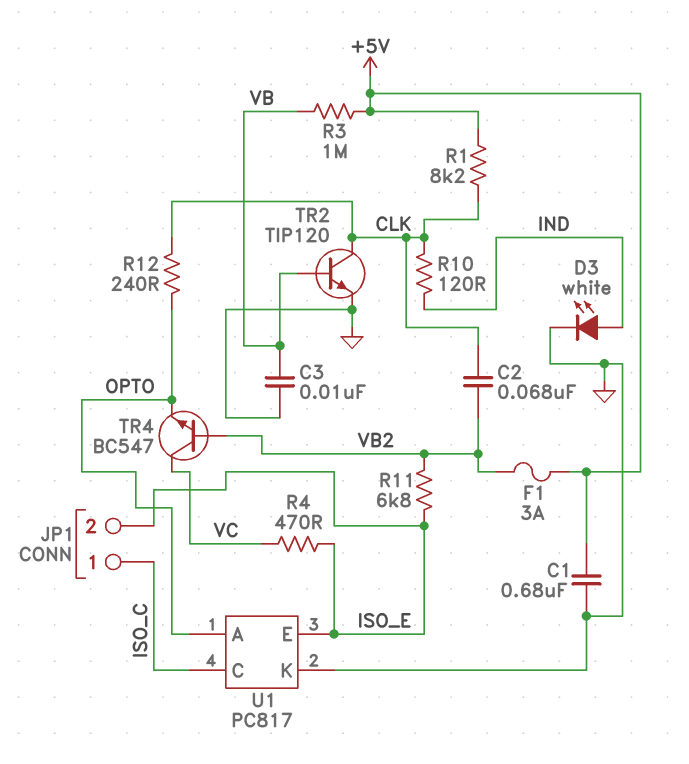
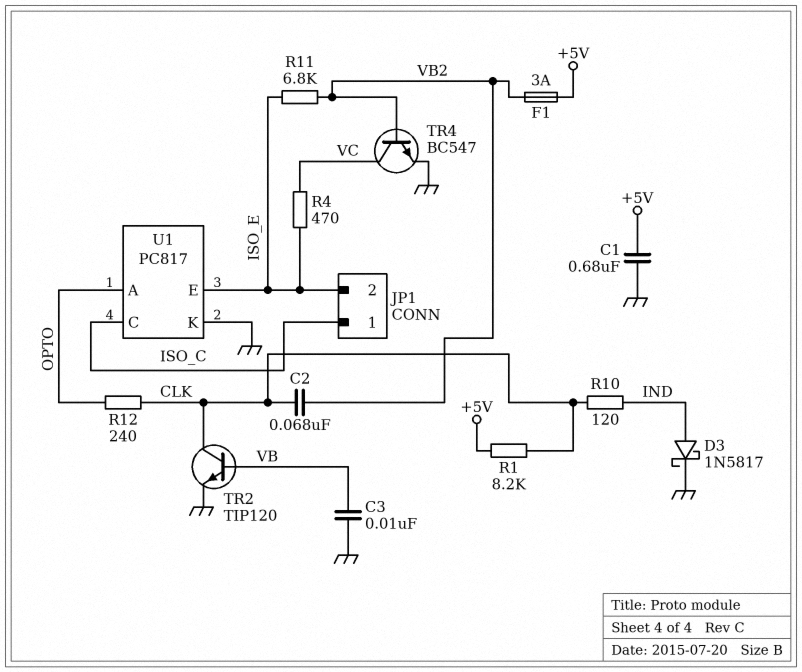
D3: LED white (A IND, K GND) -> schottky 1N5817 (A IND, K GND)
R3: 1M (+5V, VB) -> none
TR4: NPN BC547 (B VB2, C VC, E OPTO) -> NPN BC547 (B VB2, C VC, E GND)

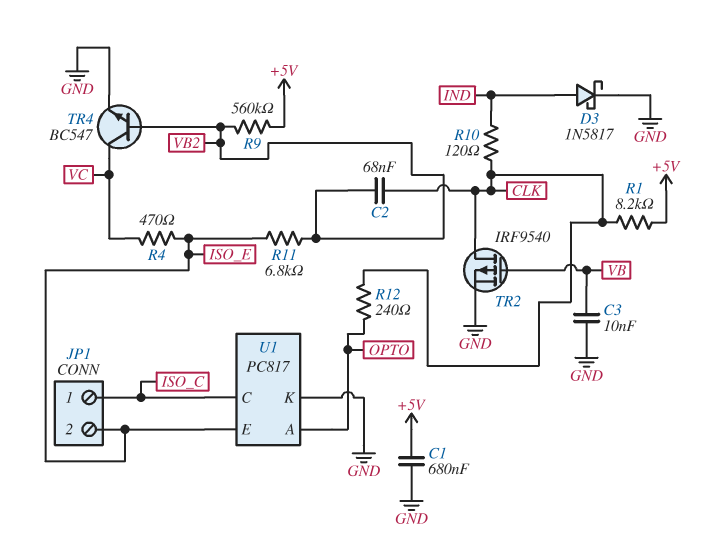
F1: 3A (+5V, VB2) -> none
R9: none -> 560k (+5V, VB2)
TR2: NPN TIP120 (B VB, C CLK, E GND) -> PMOS IRF9540 (G VB, D CLK, S GND)

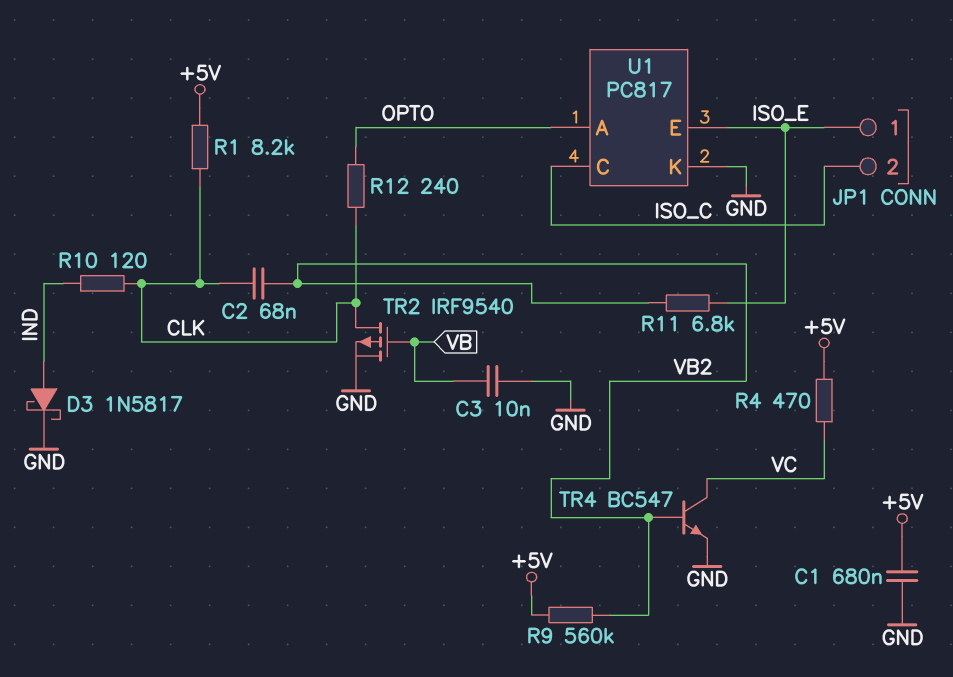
JP1 pin 1: ISO_C -> ISO_E
JP1 pin 2: ISO_E -> ISO_C
R4: 470 (ISO_E, VC) -> 470 (+5V, VC)

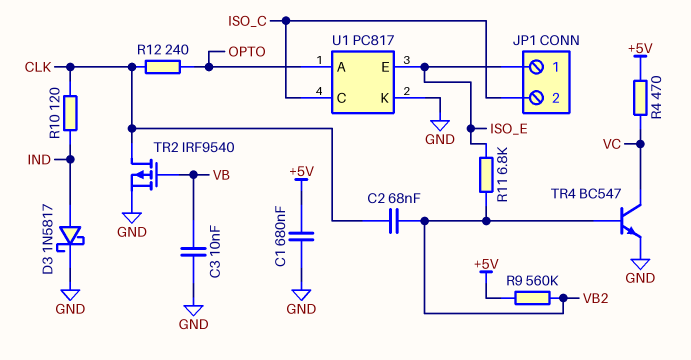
R1: 8.2k (+5V, CLK) -> none

